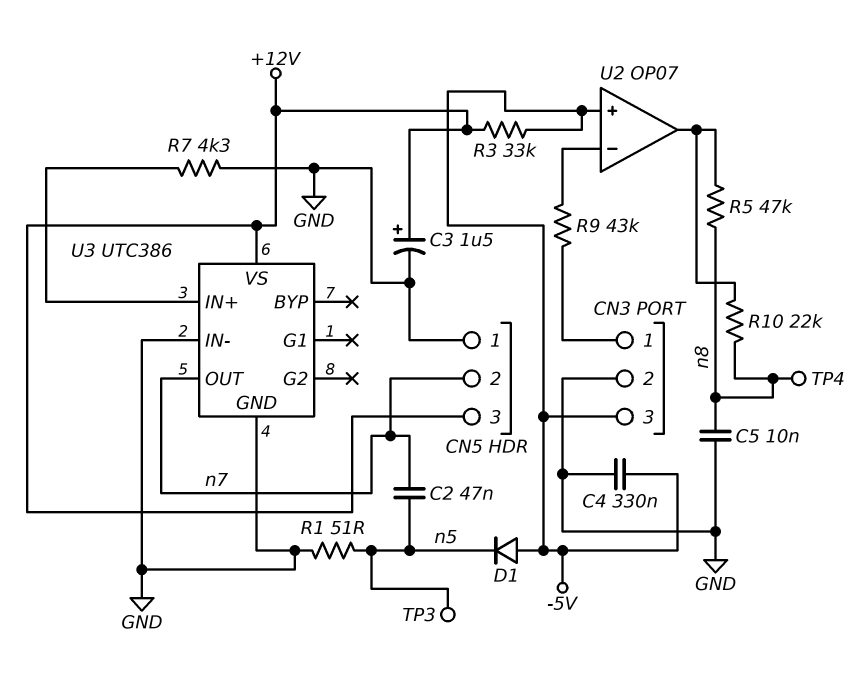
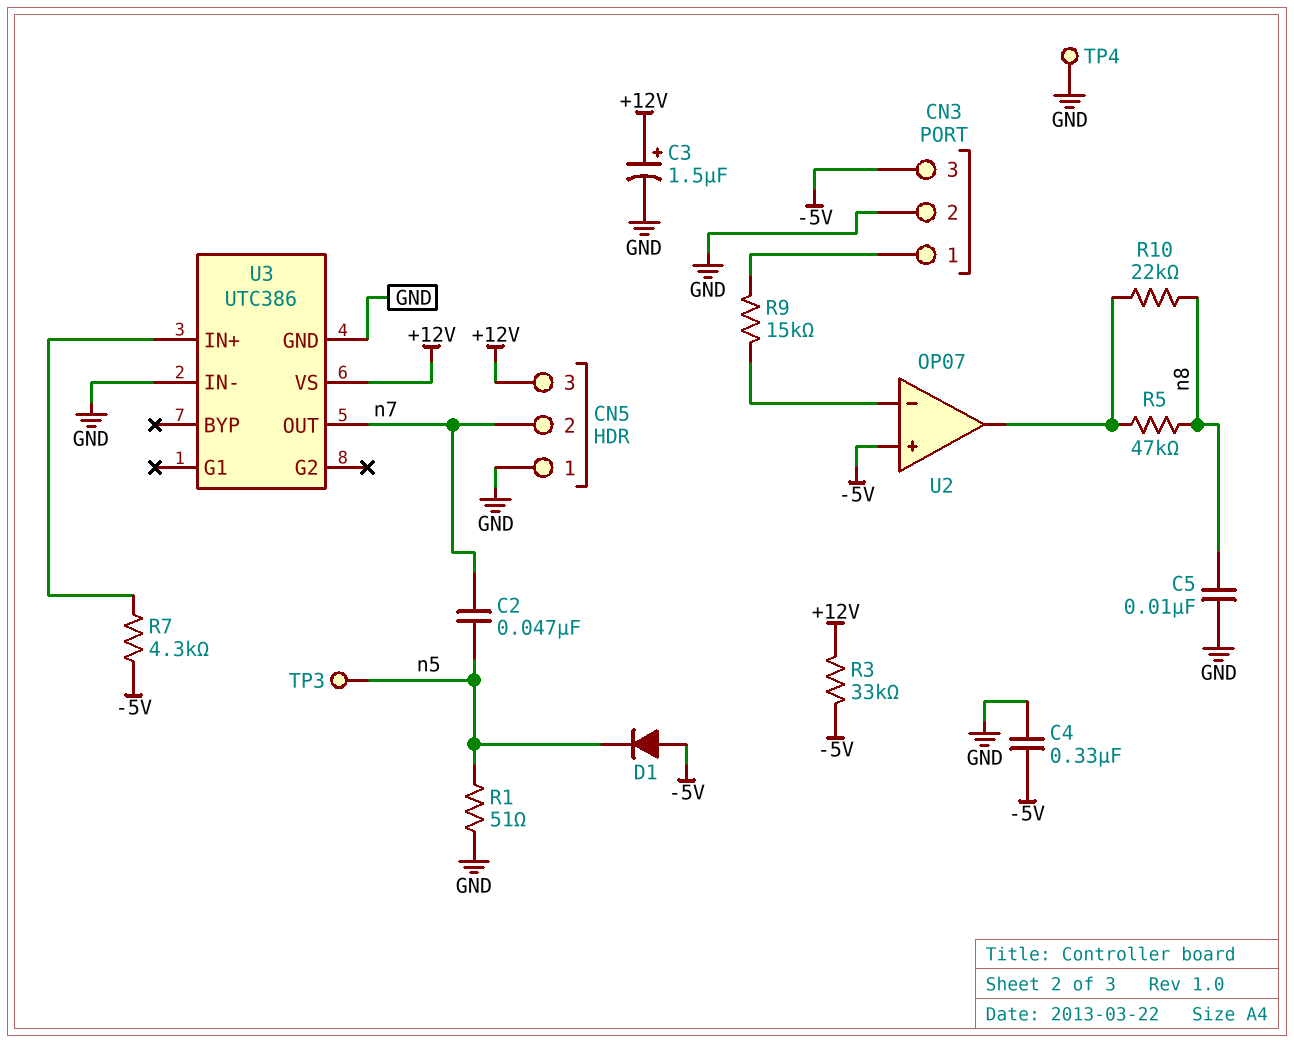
R7: 4.3k (GND, U3/IN+) -> 4.3k (-5V, U3/IN+)
R9: 43k (CN3/1, U2/in-) -> 15k (CN3/1, U2/in-)
TP4: test point (n8) -> test point (GND)

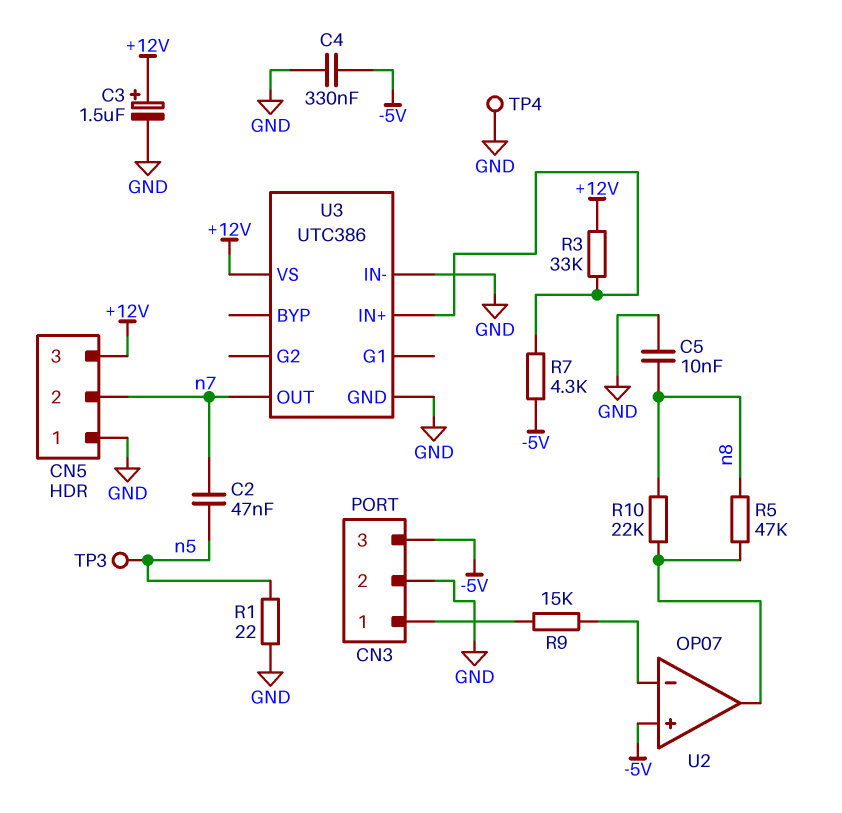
D1: diode (A -5V, K n5) -> none
R1: 51 (GND, n5) -> 22 (GND, n5)
R3: 33k (+12V, -5V) -> 33k (+12V, U3/IN+)

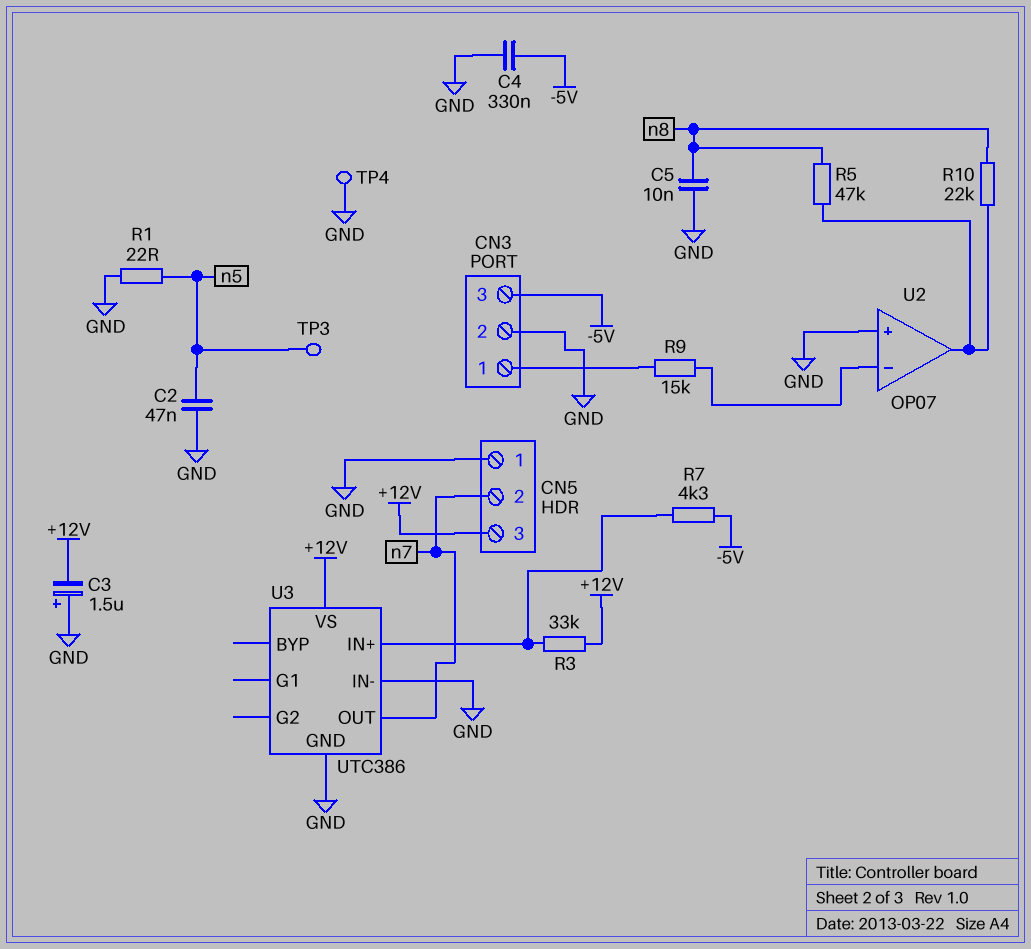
C2: 47nF (n5, n7) -> 47nF (GND, n5)
C3: 1.5uF (plus +12V, minus GND) -> 1.5uF (plus GND, minus +12V)
U2 pin in+: -5V -> GND

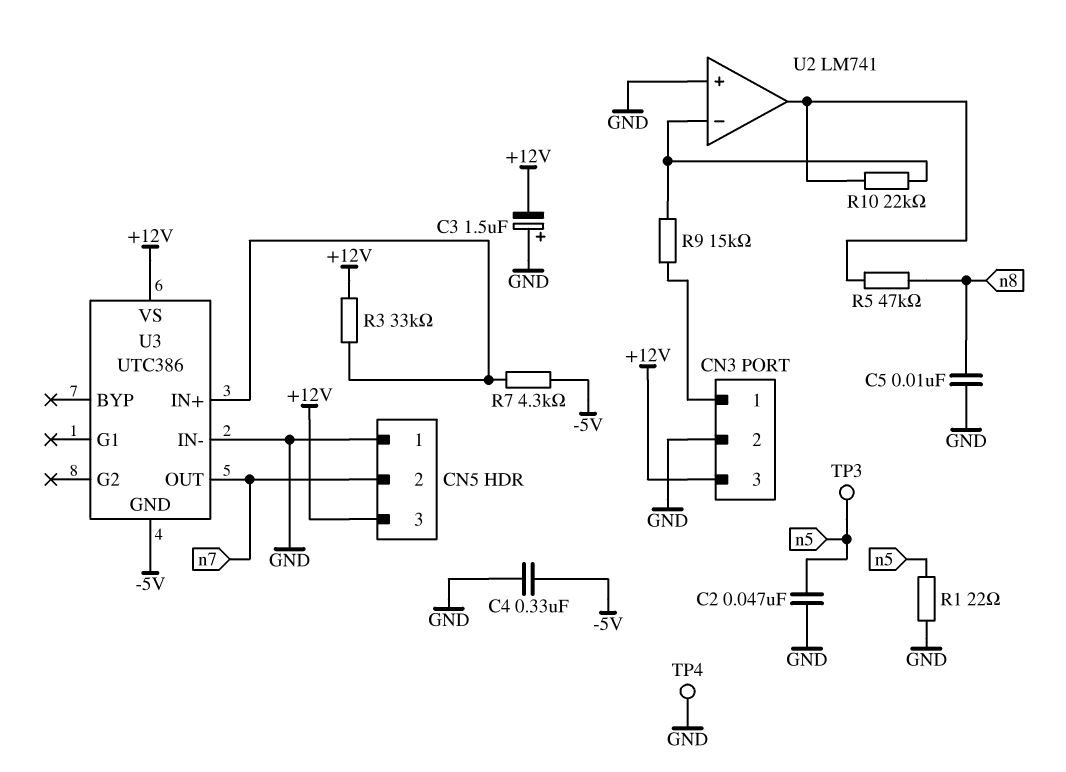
CN3 pin 3: -5V -> +12V
R10: 22k (U2/out, n8) -> 22k (U2/in-, U2/out)
U2: OP07 -> LM741
U3 pin GND: GND -> -5V

